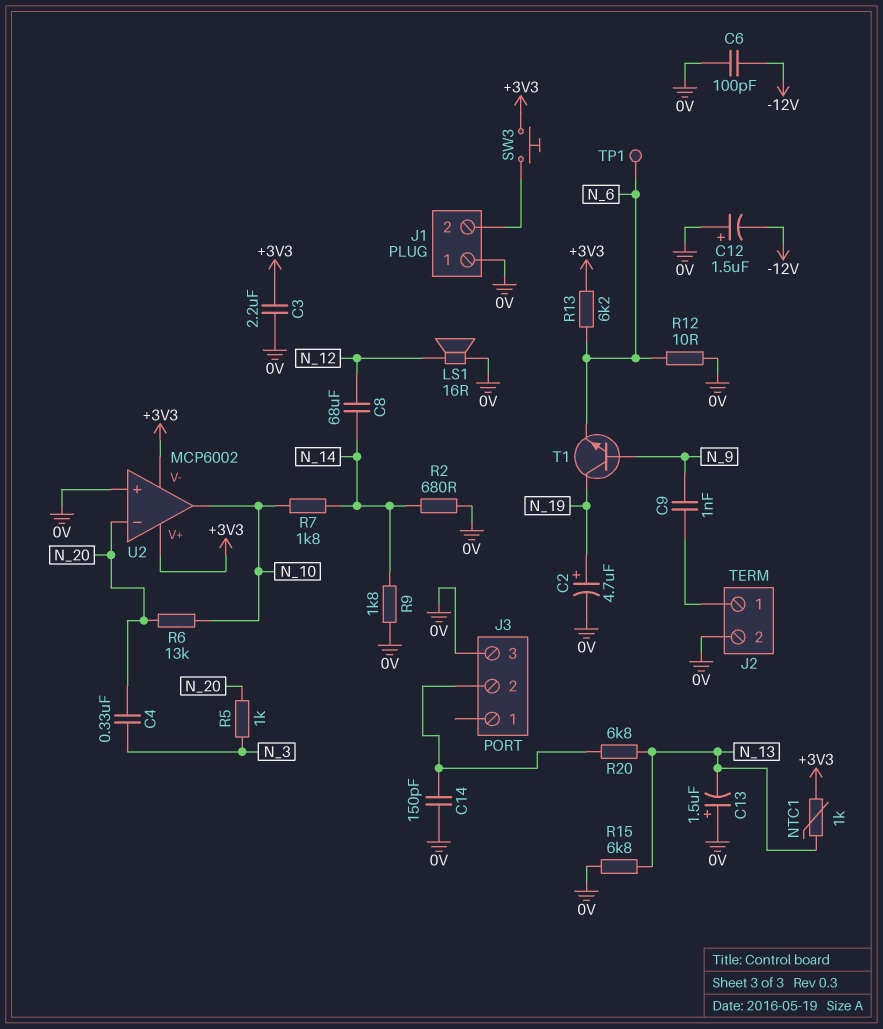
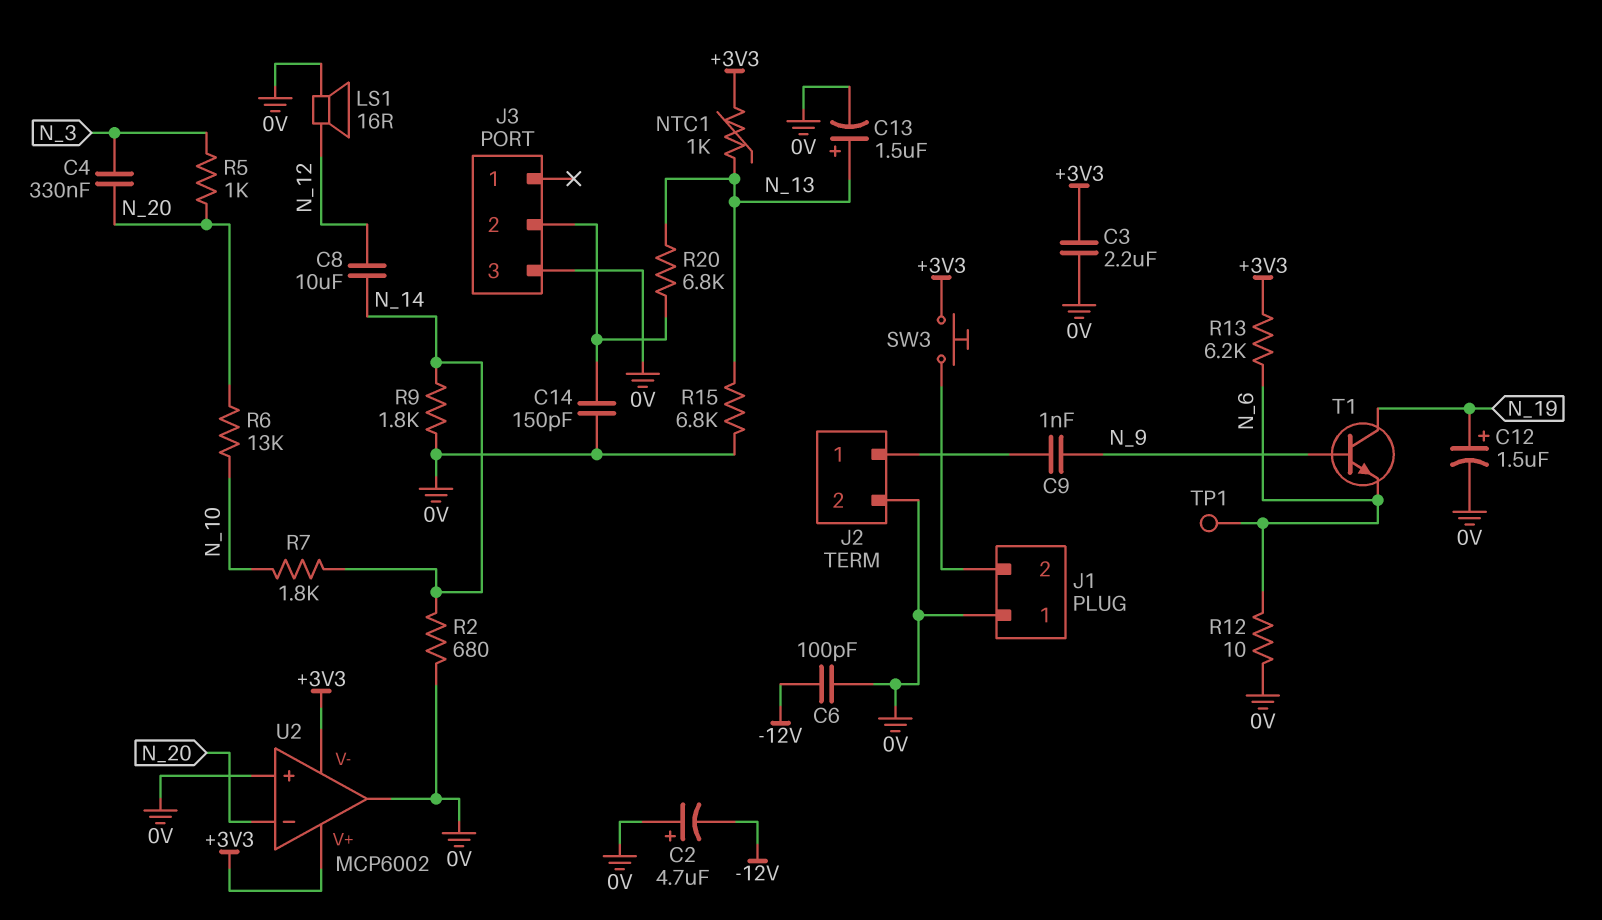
C2: 4.7uF (plus N_19, minus 0V) -> 4.7uF (plus 0V, minus -12V)
C8: 68uF (N_12, N_14) -> 10uF (N_12, N_14)
C12: 1.5uF (plus 0V, minus -12V) -> 1.5uF (plus N_19, minus 0V)
C13: 1.5uF (plus 0V, minus N_13) -> 1.5uF (plus N_13, minus 0V)
U2 pin out: N_10 -> 0V

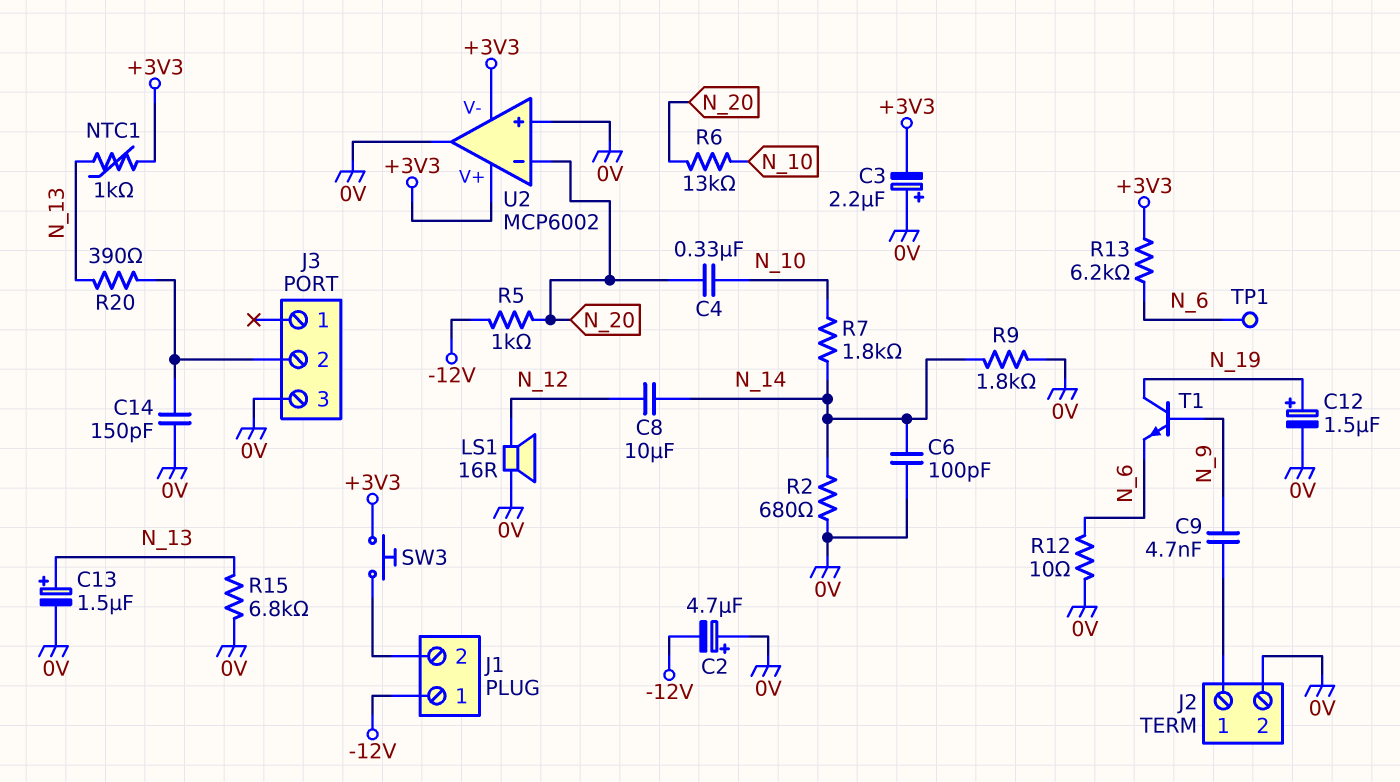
C3: 2.2uF (+3V3, 0V) -> 2.2uF (plus 0V, minus +3V3)
C4: 330nF (N_3, N_20) -> 330nF (N_10, N_20)
C6: 100pF (-12V, 0V) -> 100pF (0V, N_14)
C9: 1nF (J2/1, N_9) -> 4.7nF (J2/1, N_9)
J1 pin 1: 0V -> -12V
R5: 1k (N_3, N_20) -> 1k (-12V, N_20)
R20: 6.8k (J3/2, N_13) -> 390 (J3/2, N_13)

